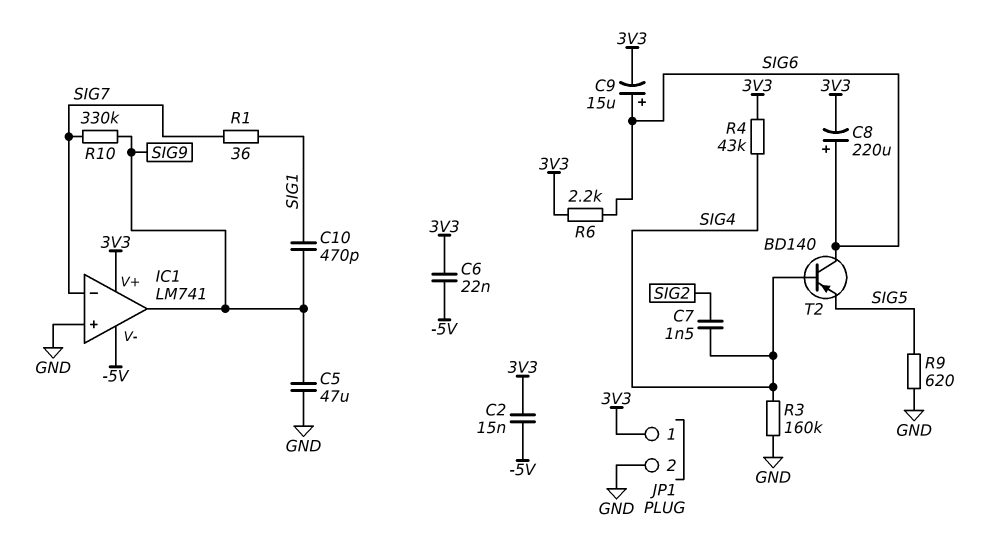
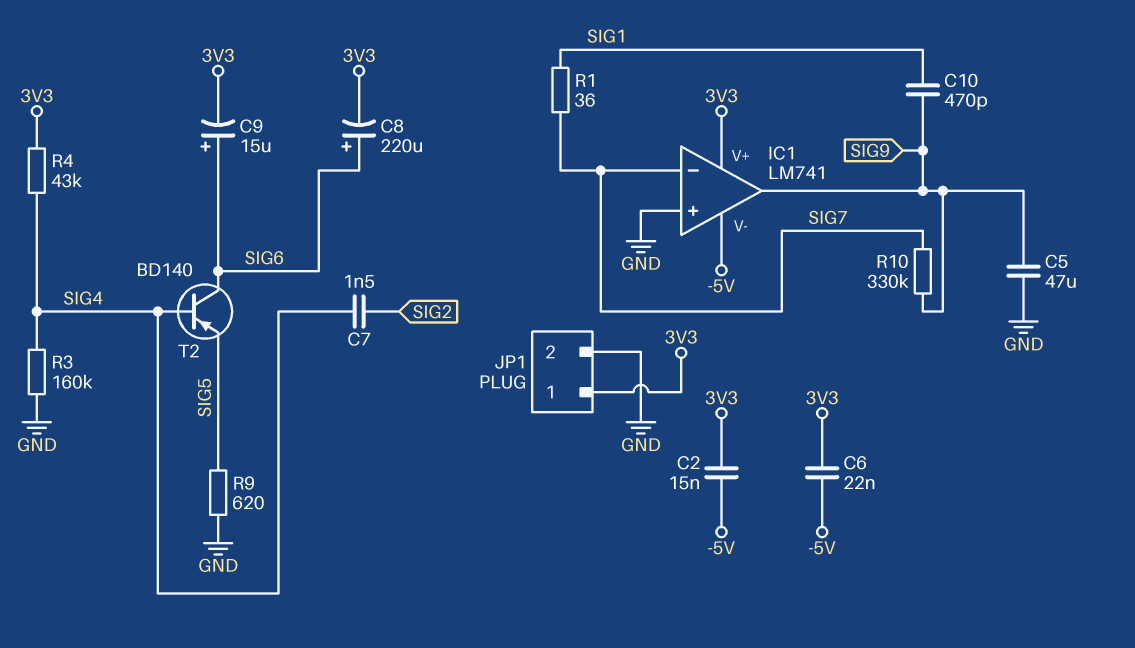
R6: 2.2k (3V3, SIG6) -> none

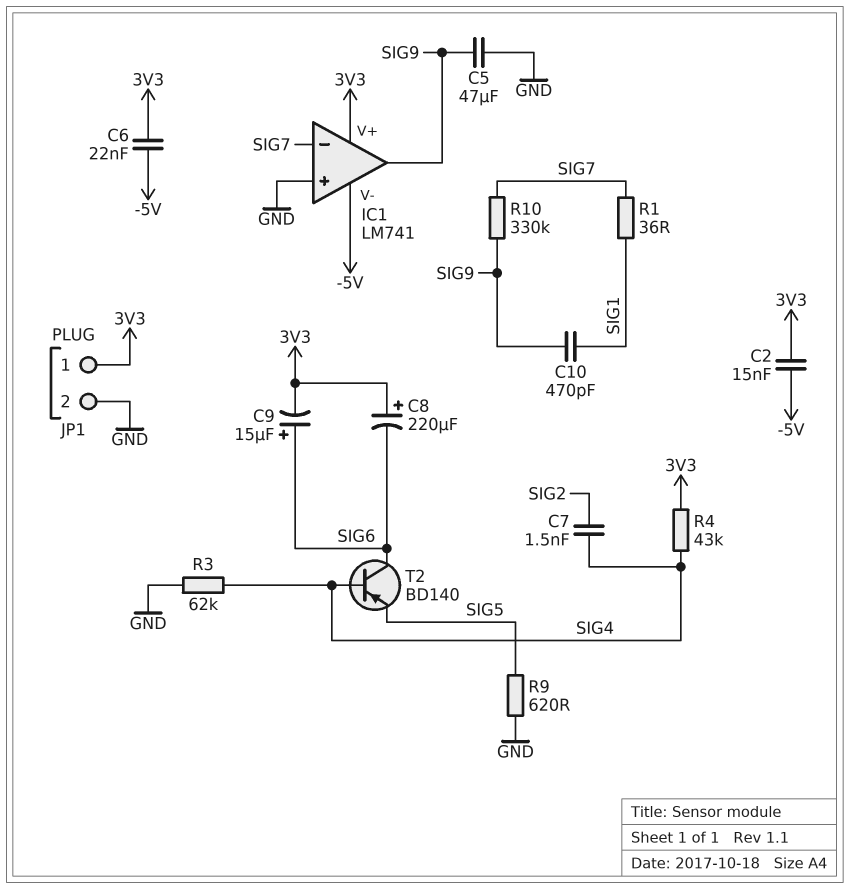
C8: 220uF (plus SIG6, minus 3V3) -> 220uF (plus 3V3, minus SIG6)
R3: 160k (GND, SIG4) -> 62k (GND, SIG4)

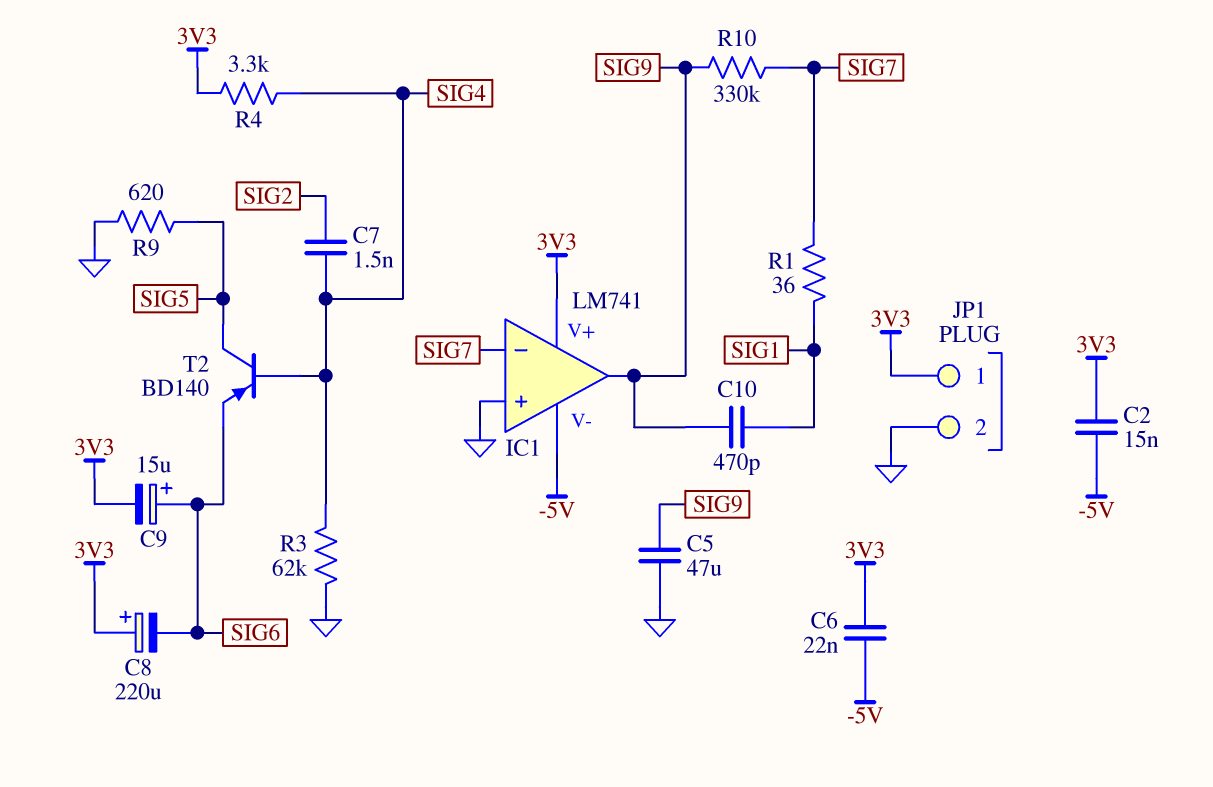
R4: 43k (3V3, SIG4) -> 3.3k (3V3, SIG4)
T2: PNP BD140 (B SIG4, C SIG6, E SIG5) -> PNP BD140 (B SIG4, C SIG5, E SIG6)

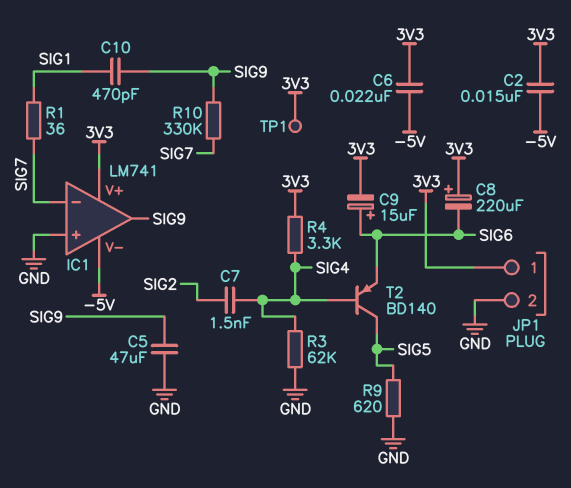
TP1: none -> test point (3V3)

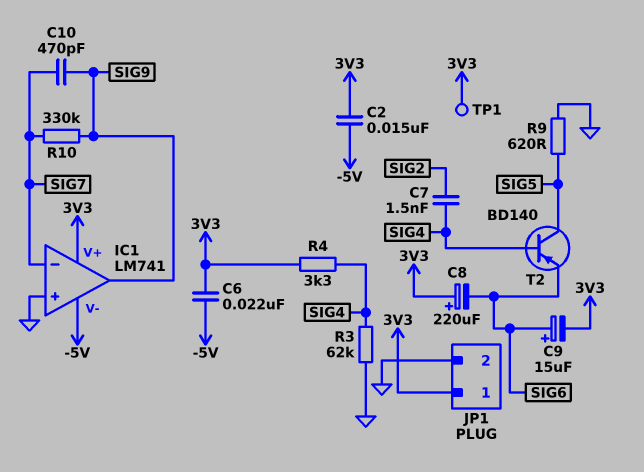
C5: 47uF (GND, SIG9) -> none
C10: 470pF (SIG1, SIG9) -> 470pF (SIG7, SIG9)
R1: 36 (SIG1, SIG7) -> none

